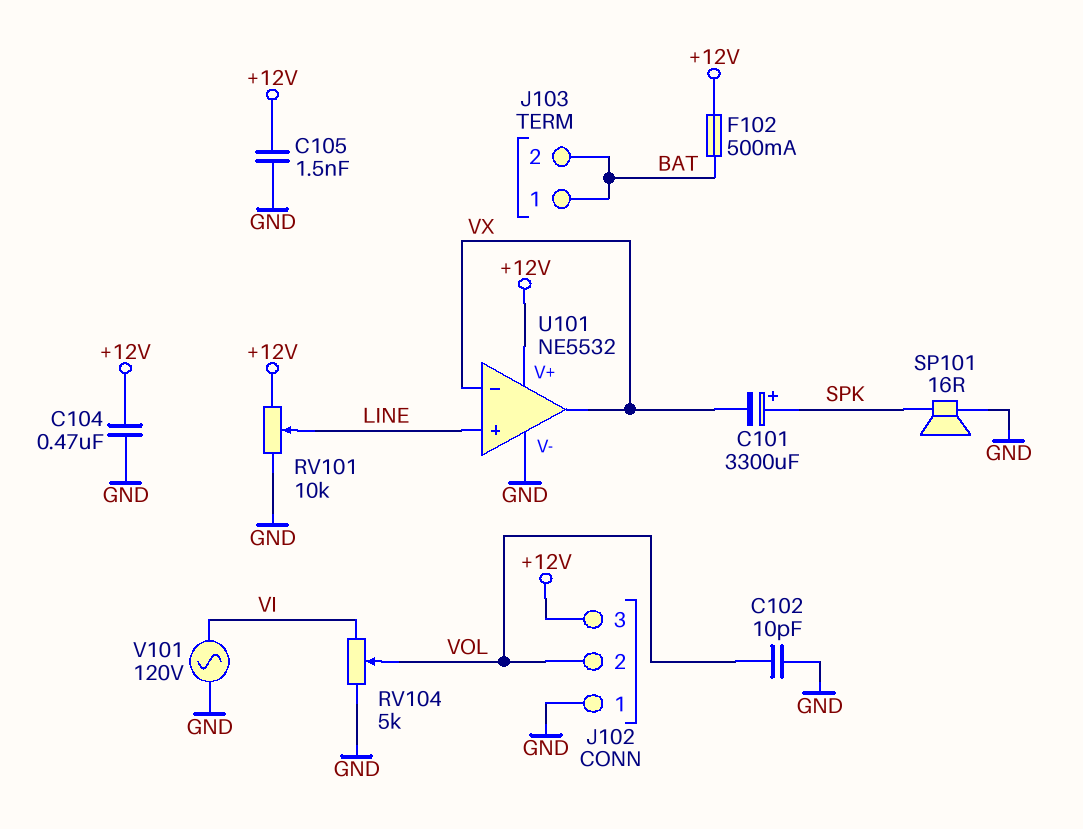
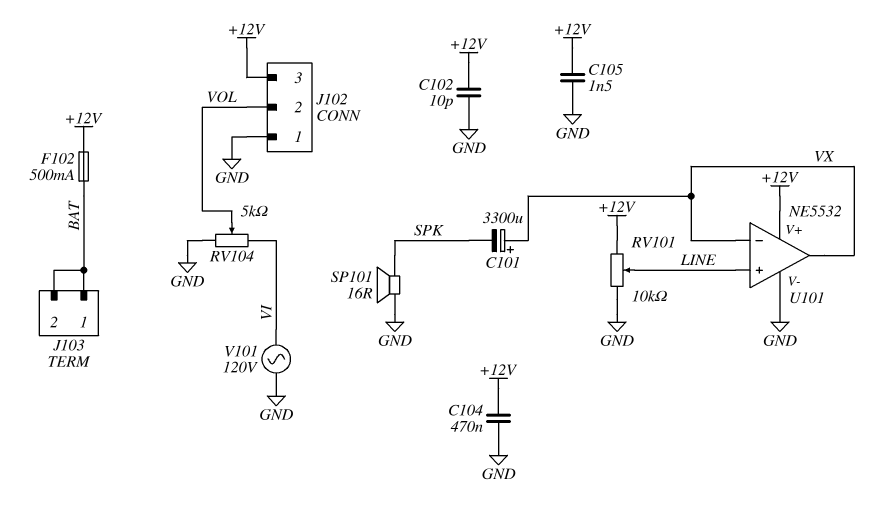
C101: 3300uF (plus SPK, minus VX) -> 3300uF (plus VX, minus SPK)
C102: 10pF (GND, VOL) -> 10pF (+12V, GND)

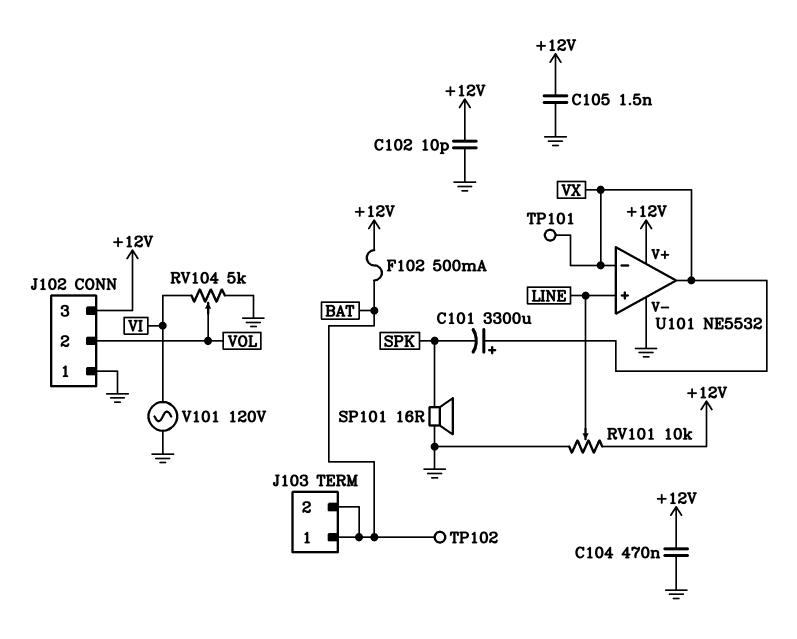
TP101: none -> test point (VX)
TP102: none -> test point (BAT)

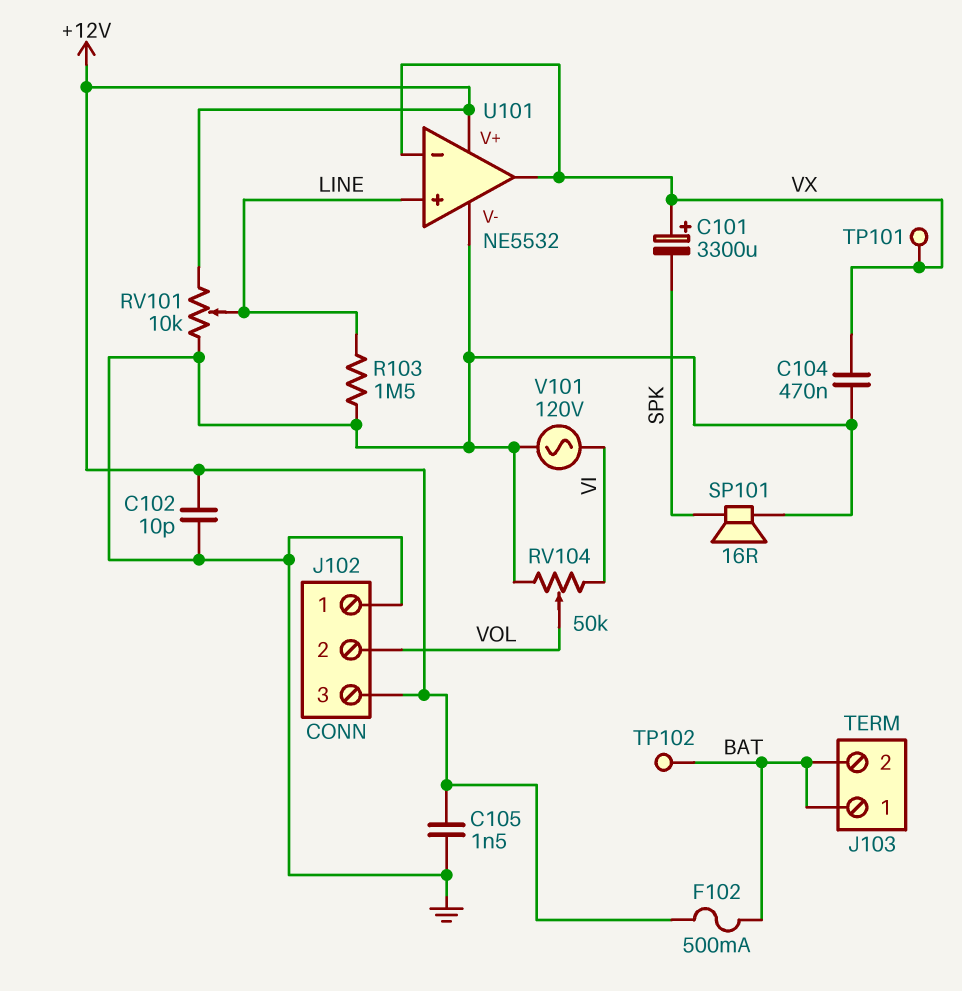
C104: 470nF (+12V, GND) -> 470nF (GND, VX)
R103: none -> 1.5M (GND, LINE)
RV104: 5k (GND, VI, wiper VOL) -> 50k (GND, VI, wiper VOL)

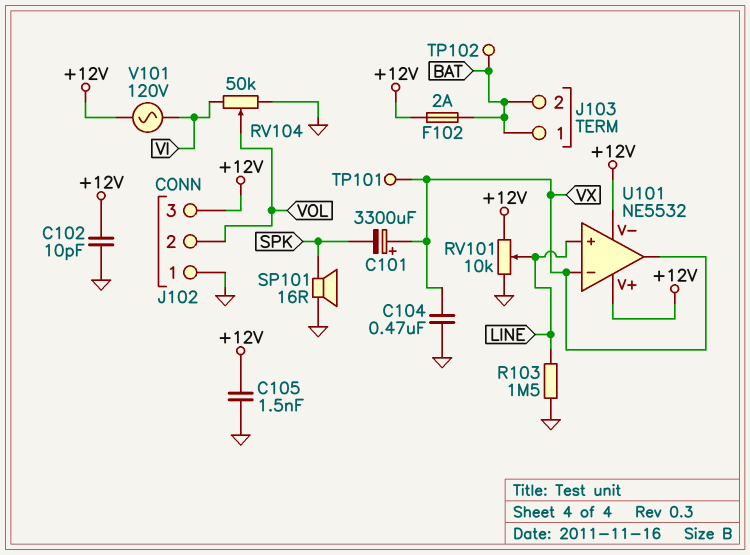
F102: 500mA (+12V, BAT) -> 2A (+12V, BAT)
U101 pin V-: GND -> +12V
V101: AC 120V (GND, VI) -> AC 120V (+12V, VI)

